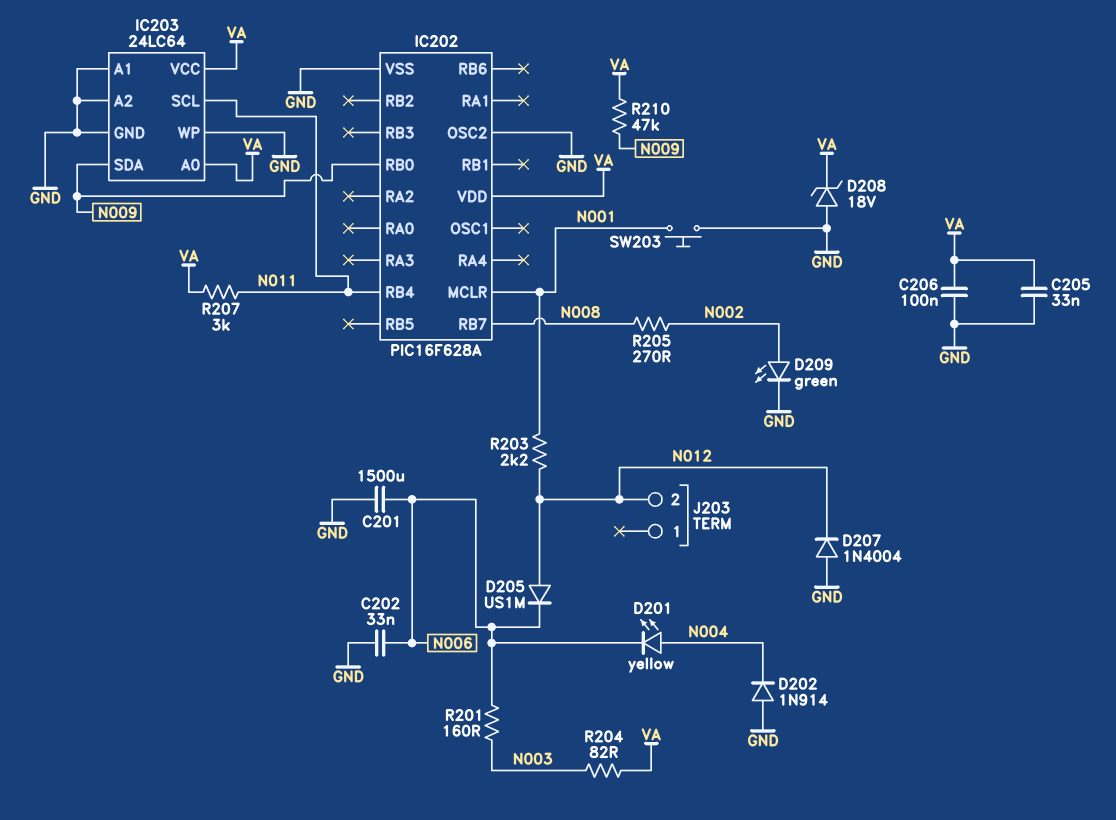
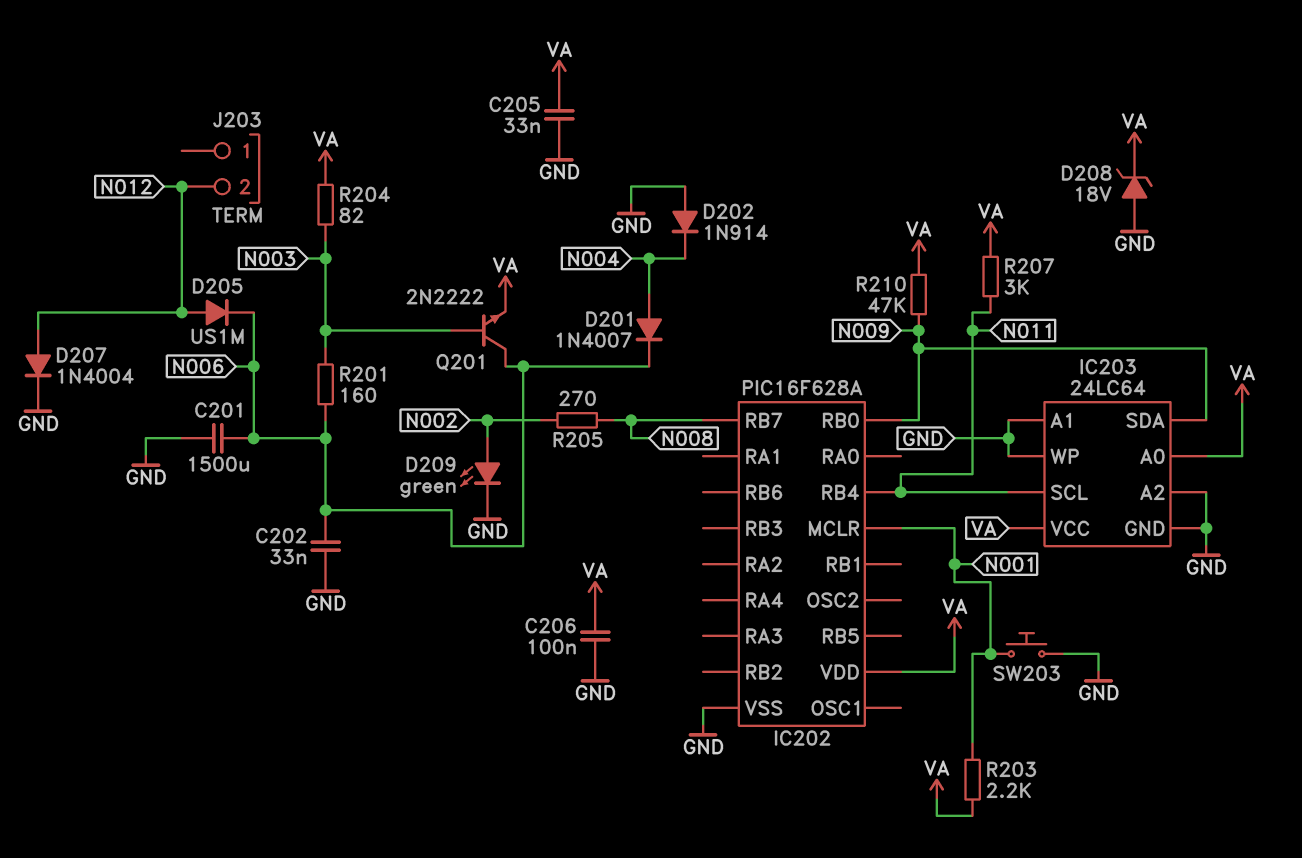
D201: LED yellow (A N004, K N006) -> diode 1N4007 (A N004, K N006)
D207: diode 1N4004 (A GND, K N012) -> diode 1N4004 (A N012, K GND)
IC202 pin OSC2: GND -> none
Q201: none -> NPN 2N2222 (B N003, C N006, E VA)
R203: 2.2k (N001, N012) -> 2.2k (N001, VA)

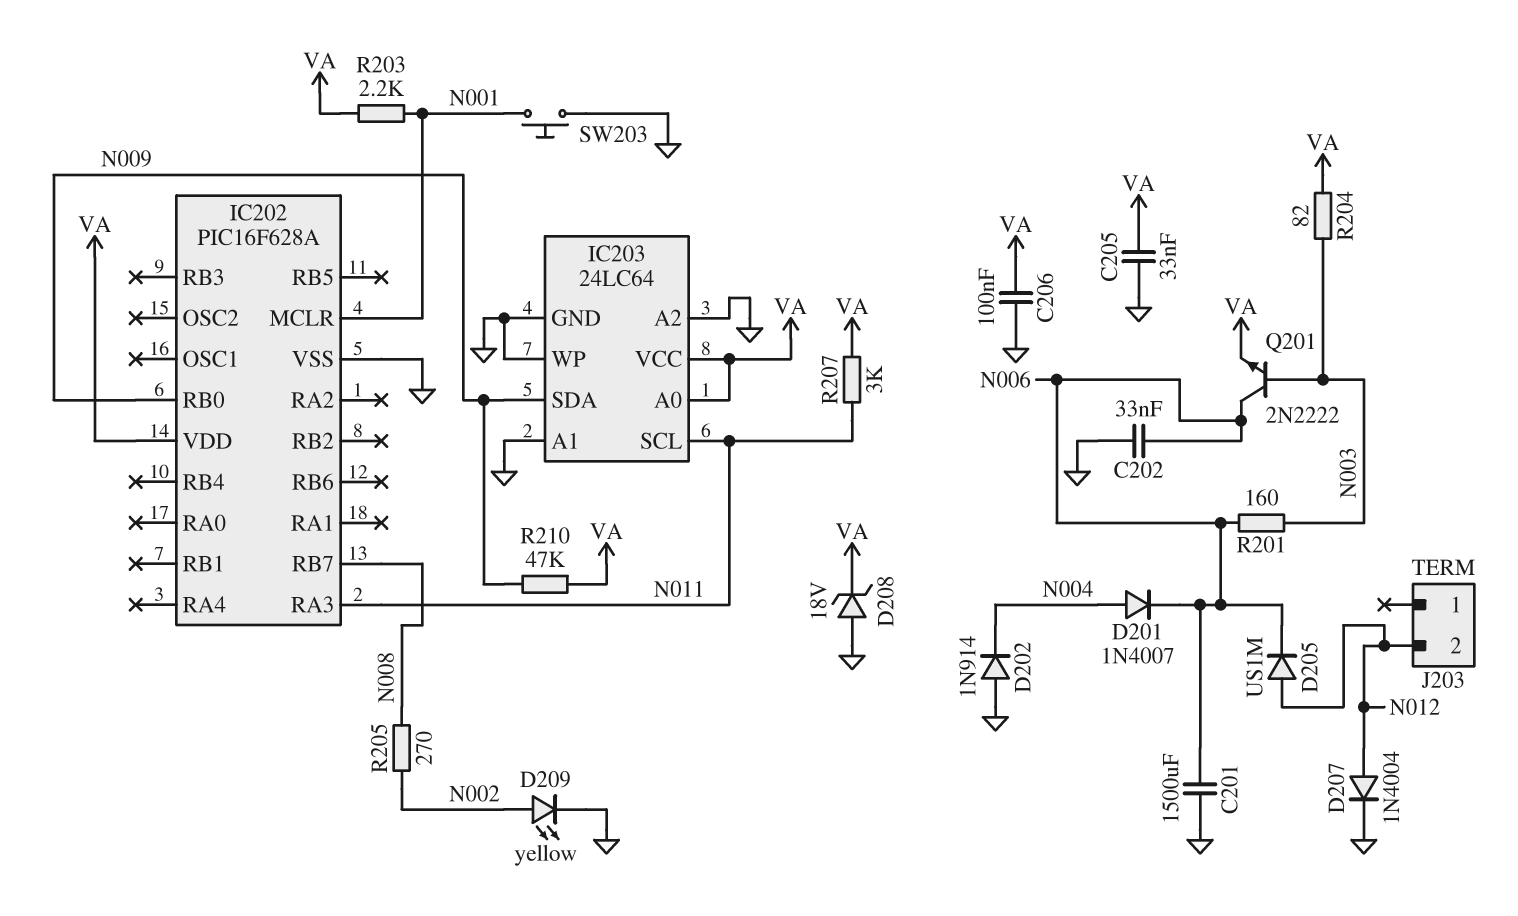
D209: LED green (A N002, K GND) -> LED yellow (A N002, K GND)
IC202 pin RA3: none -> N011
IC202 pin RB4: N011 -> none

